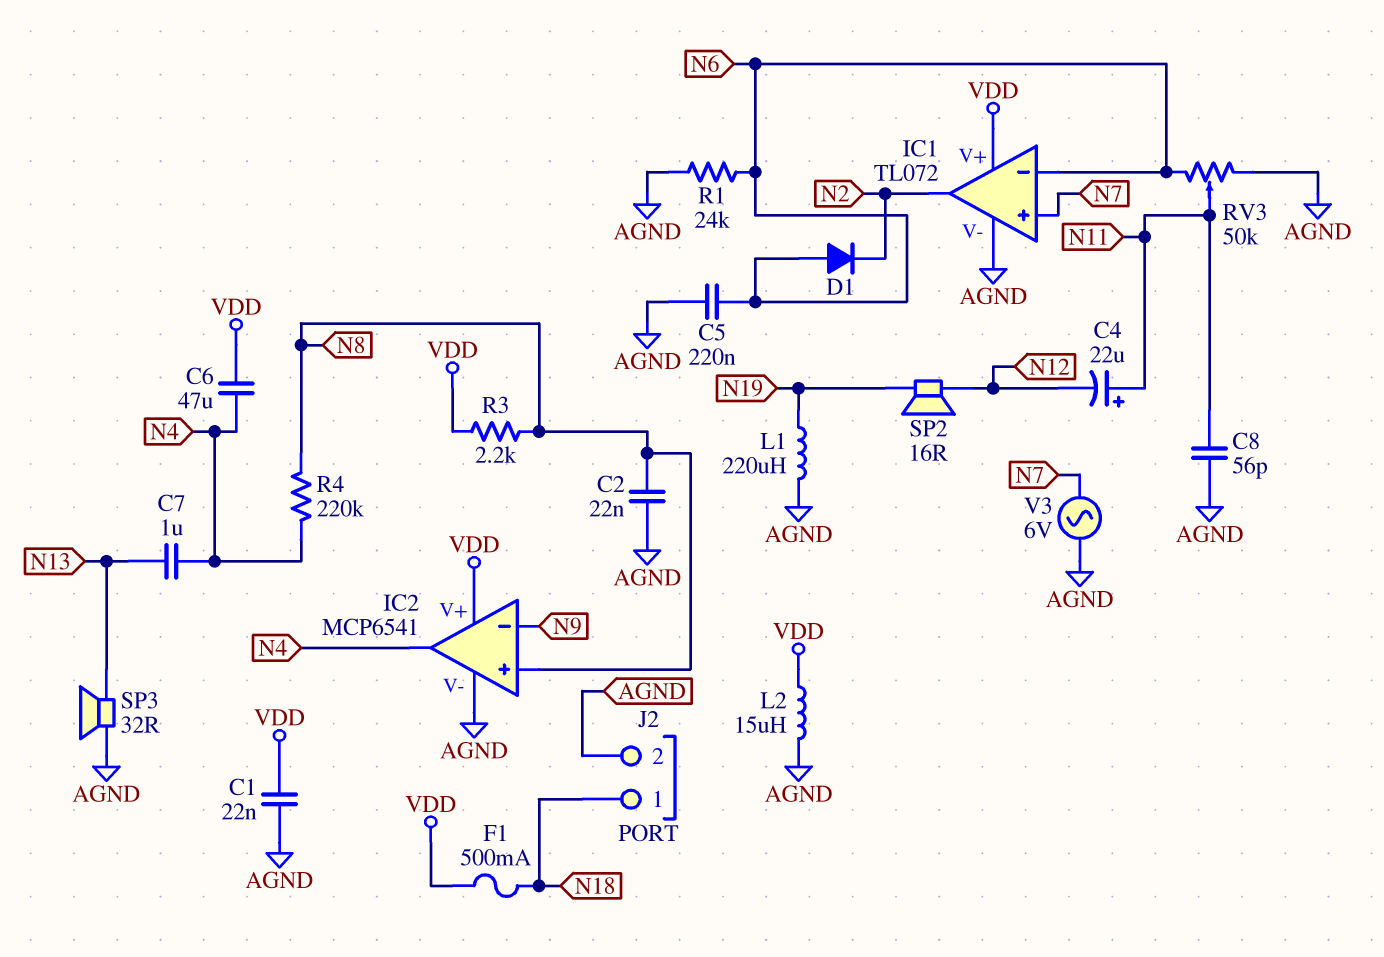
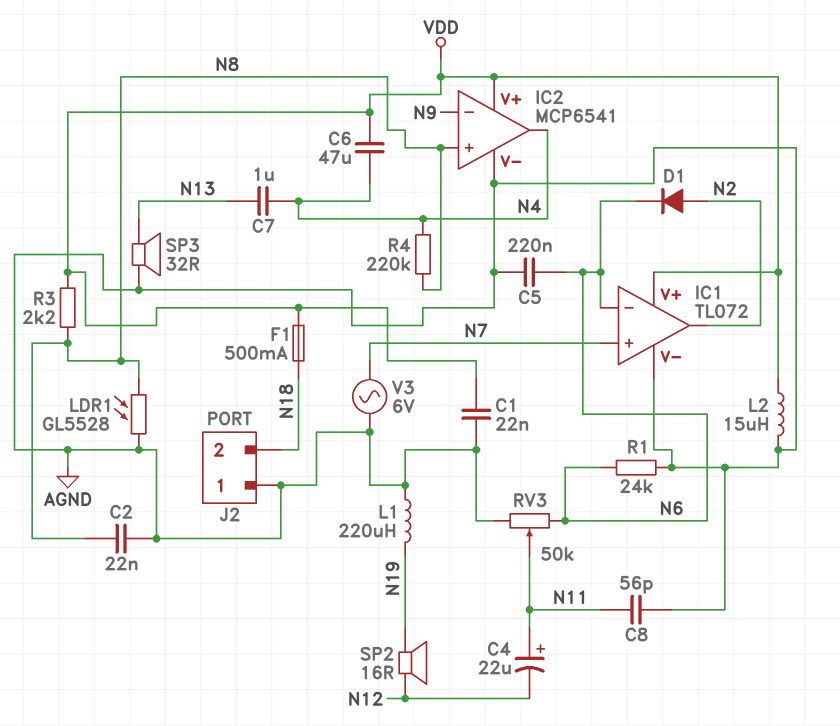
D1: diode (A N6, K N2) -> diode (A N2, K N6)
J2 pin 1: N18 -> AGND
J2 pin 2: AGND -> N18
LDR1: none -> GL5528 (AGND, N8)

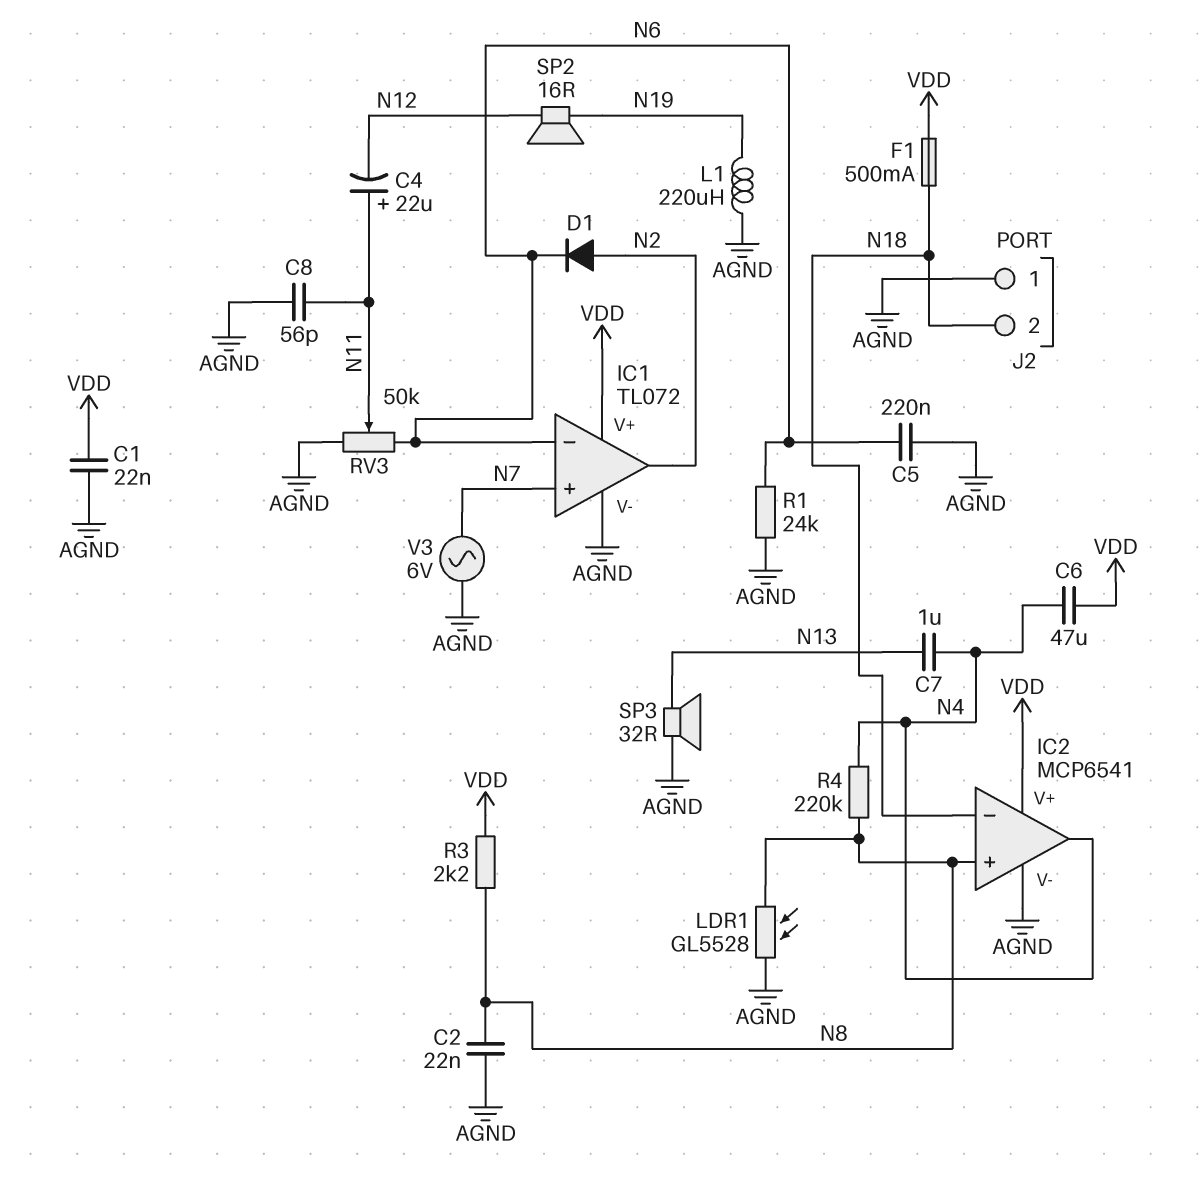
IC2 pin in-: N9 -> N18
L2: 15uH (AGND, VDD) -> none

